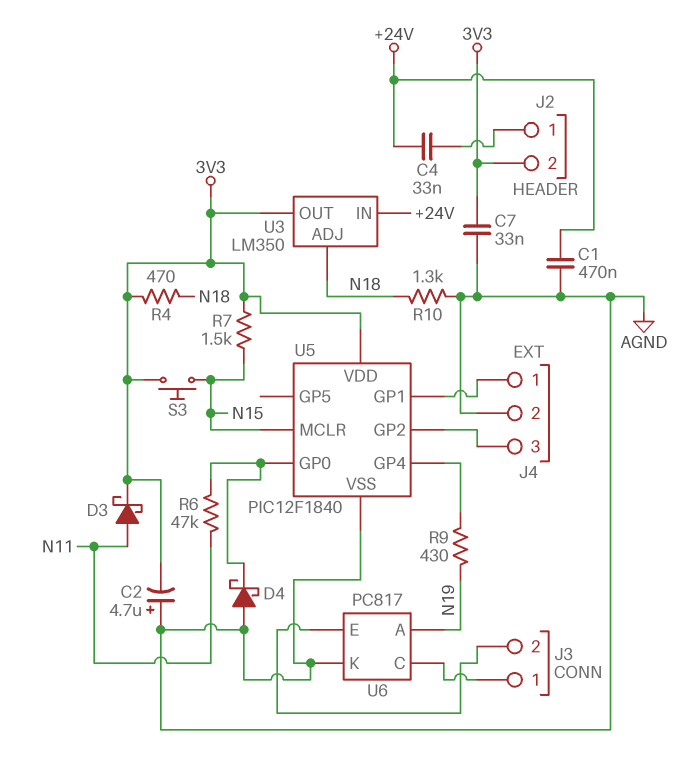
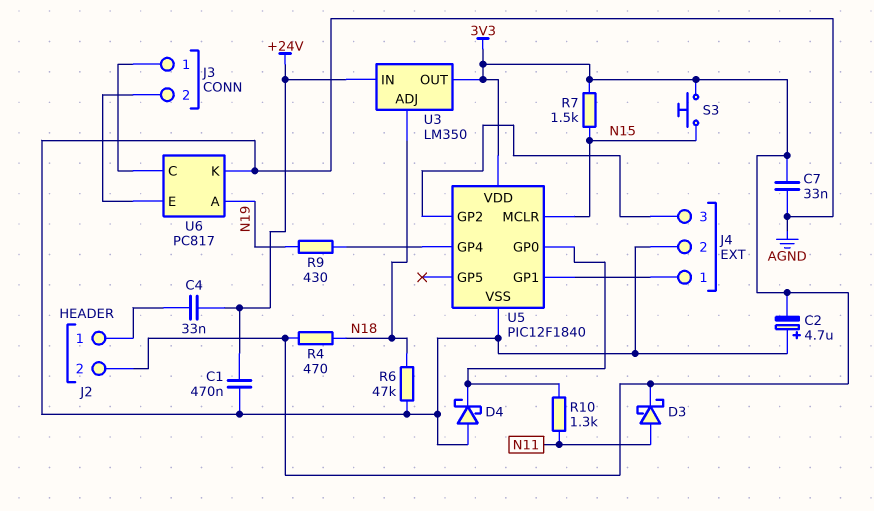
R6: 47k (N11, U5/GP0) -> 47k (AGND, N18)
R10: 1.3k (AGND, N18) -> 1.3k (N11, U5/GP0)

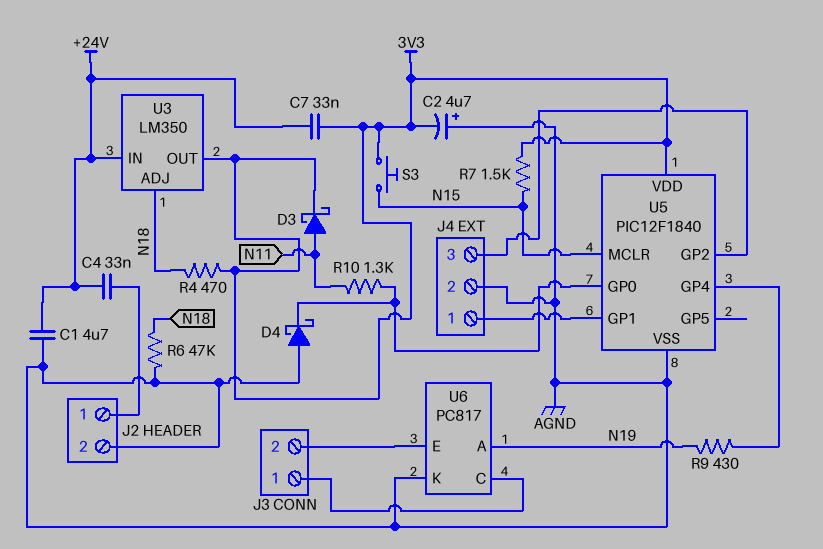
C1: 470nF (+24V, AGND) -> 4.7uF (+24V, AGND)
C7: 33nF (3V3, AGND) -> 33nF (+24V, 3V3)
J2 pin 2: 3V3 -> AGND

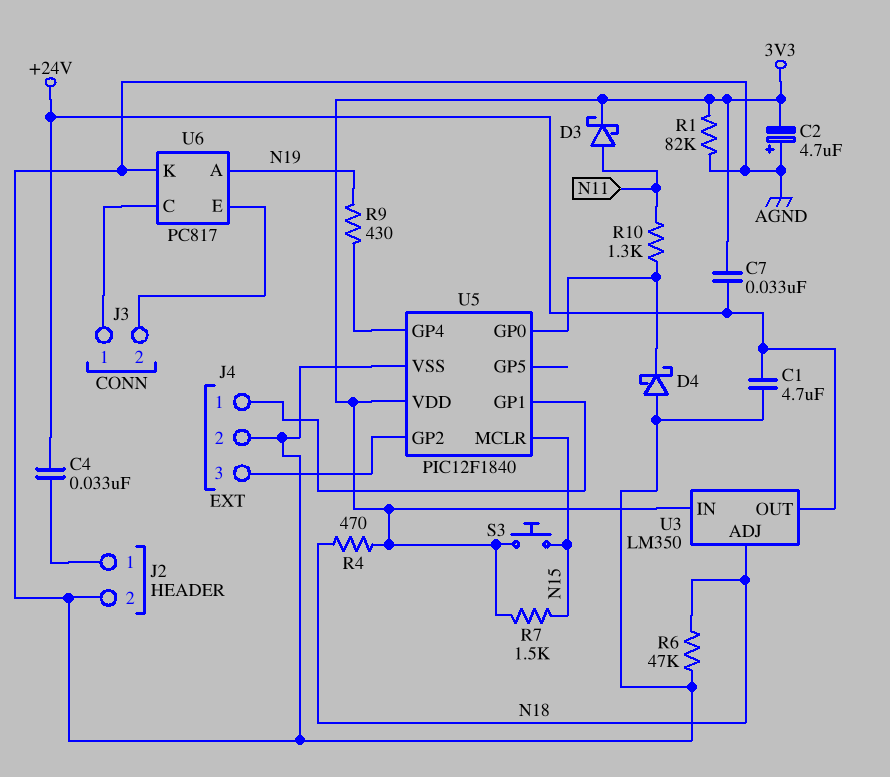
R1: none -> 82k (3V3, AGND)
U3 pin IN: +24V -> 3V3
U3 pin OUT: 3V3 -> +24V

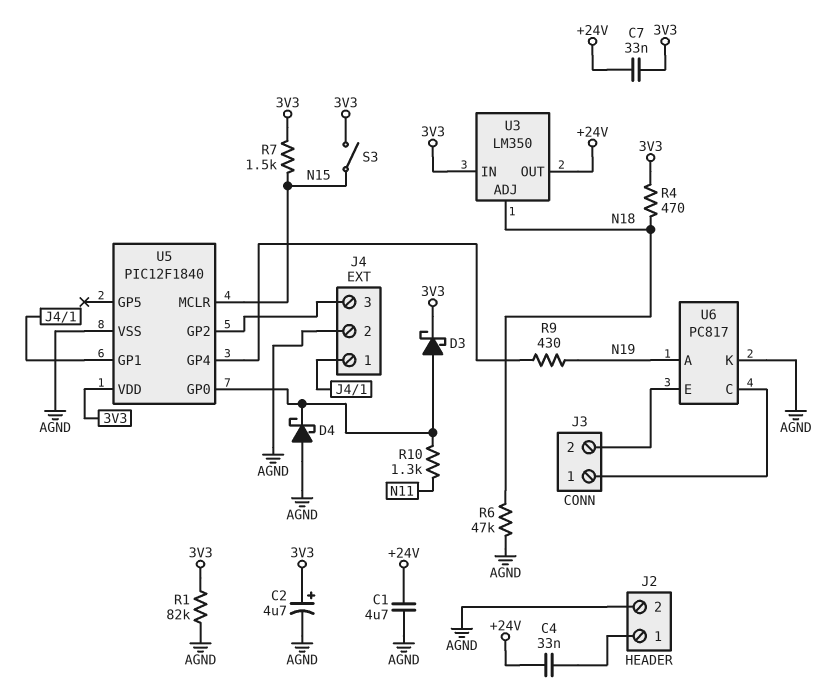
C2: 4.7uF (plus AGND, minus 3V3) -> 4.7uF (plus 3V3, minus AGND)
D3: schottky (A N11, K 3V3) -> schottky (A U5/GP0, K 3V3)
S3: button (3V3, N15) -> switch (3V3, N15)

